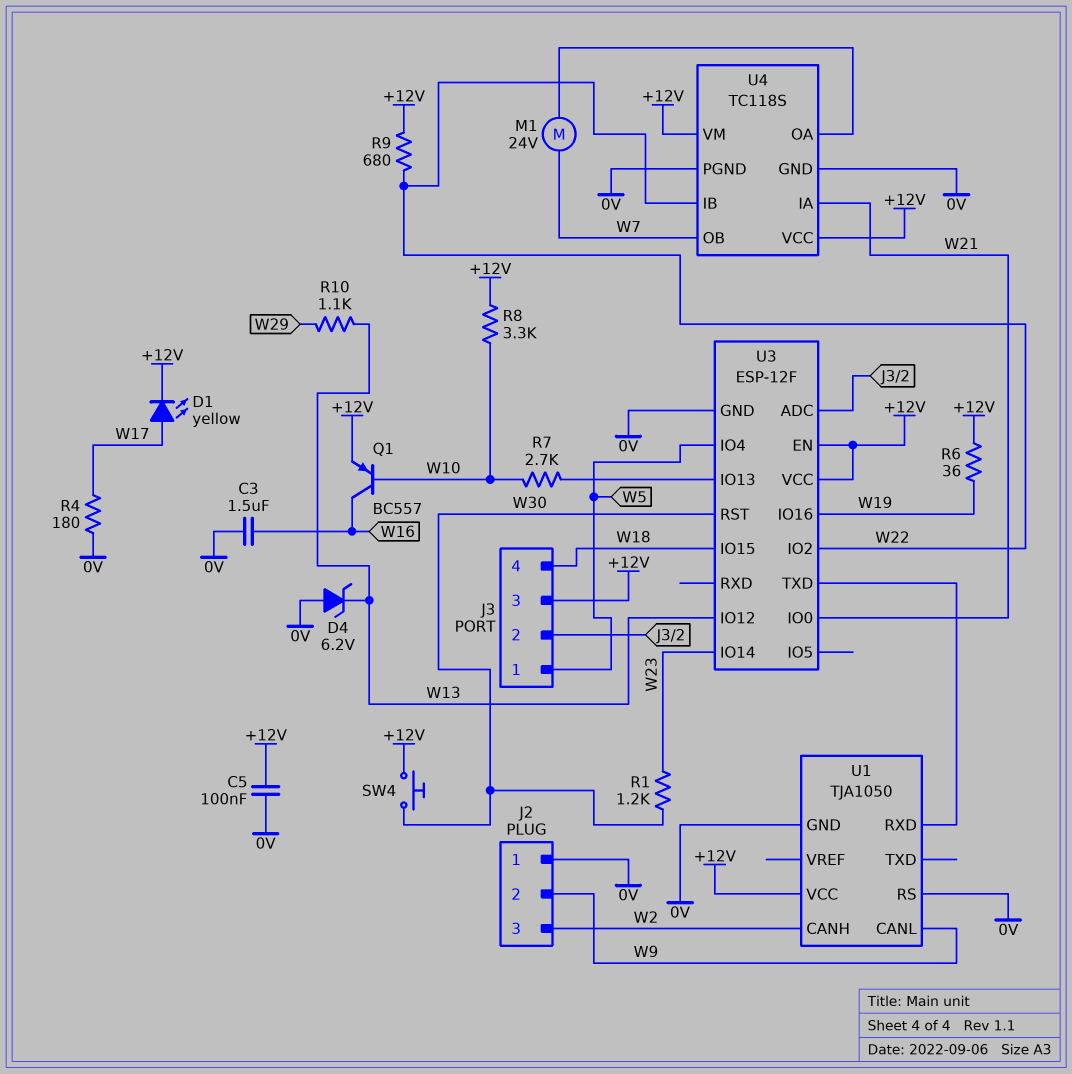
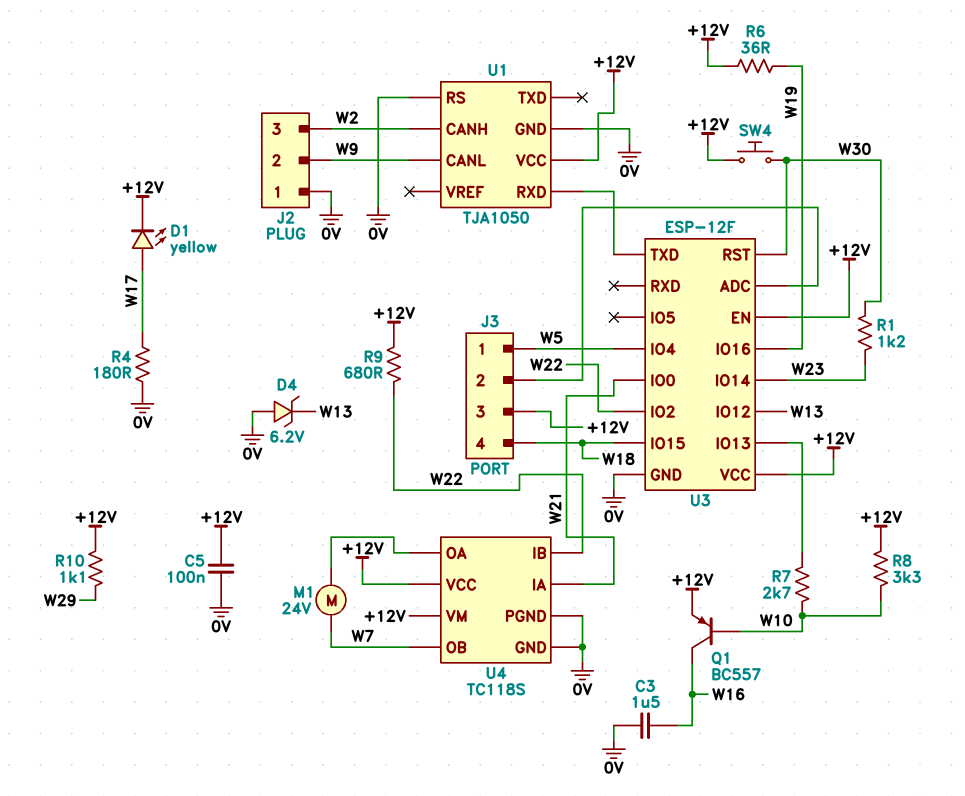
R10: 1.1k (W13, W29) -> 1.1k (+12V, W29)

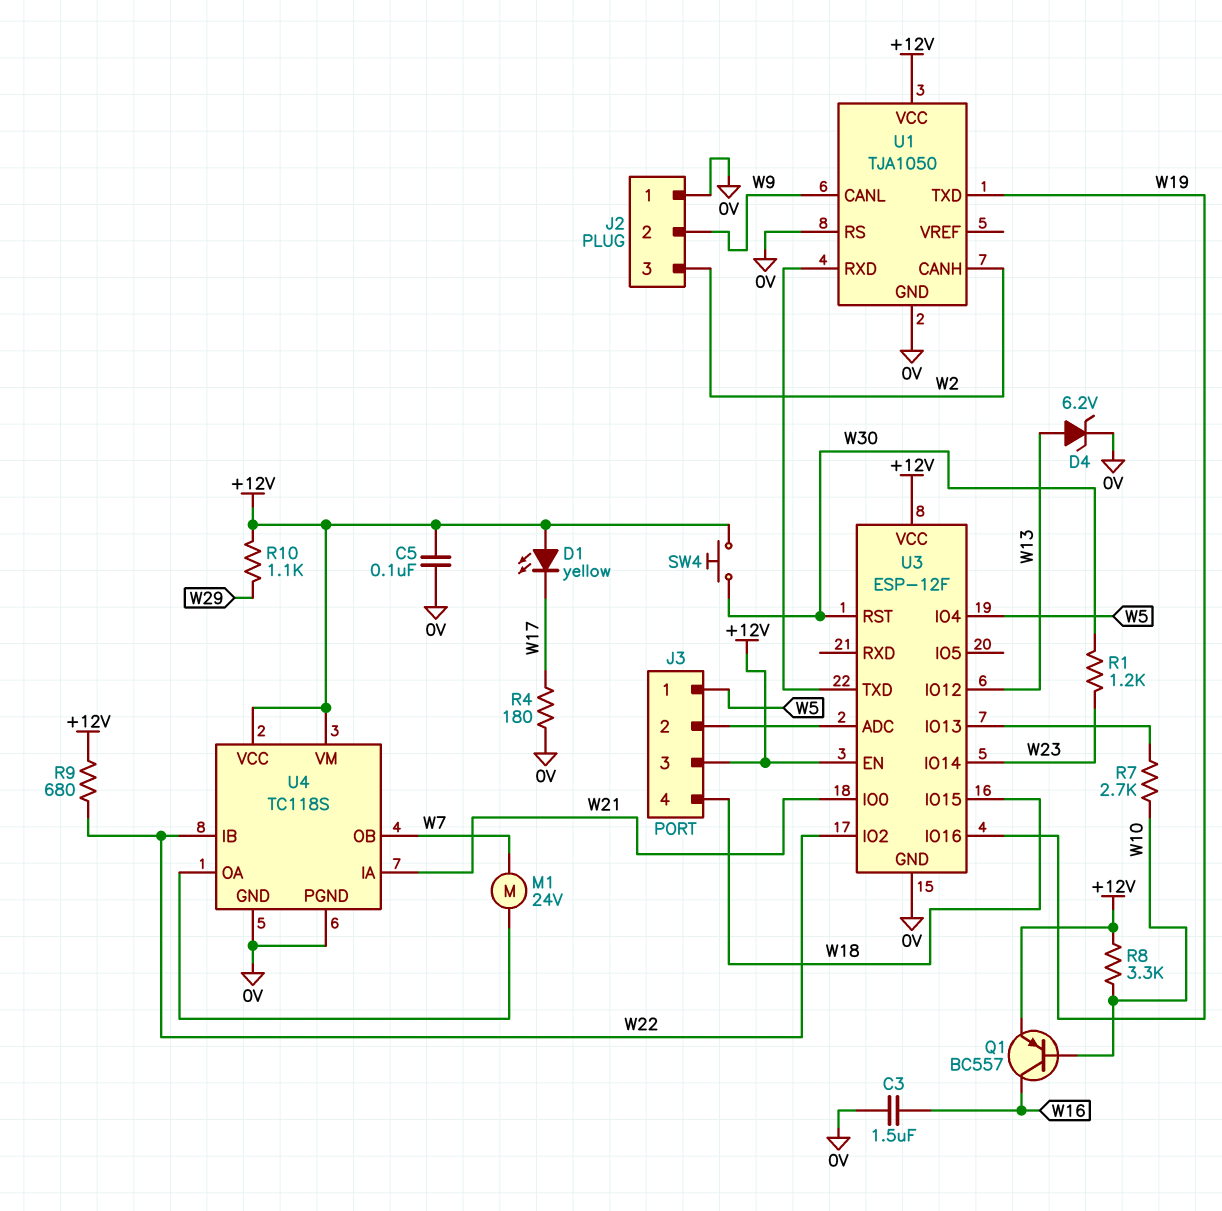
D1: LED yellow (A W17, K +12V) -> LED yellow (A +12V, K W17)
D4: zener 6.2V (A 0V, K W13) -> zener 6.2V (A W13, K 0V)
R6: 36 (+12V, W19) -> none
U1 pin TXD: none -> W19

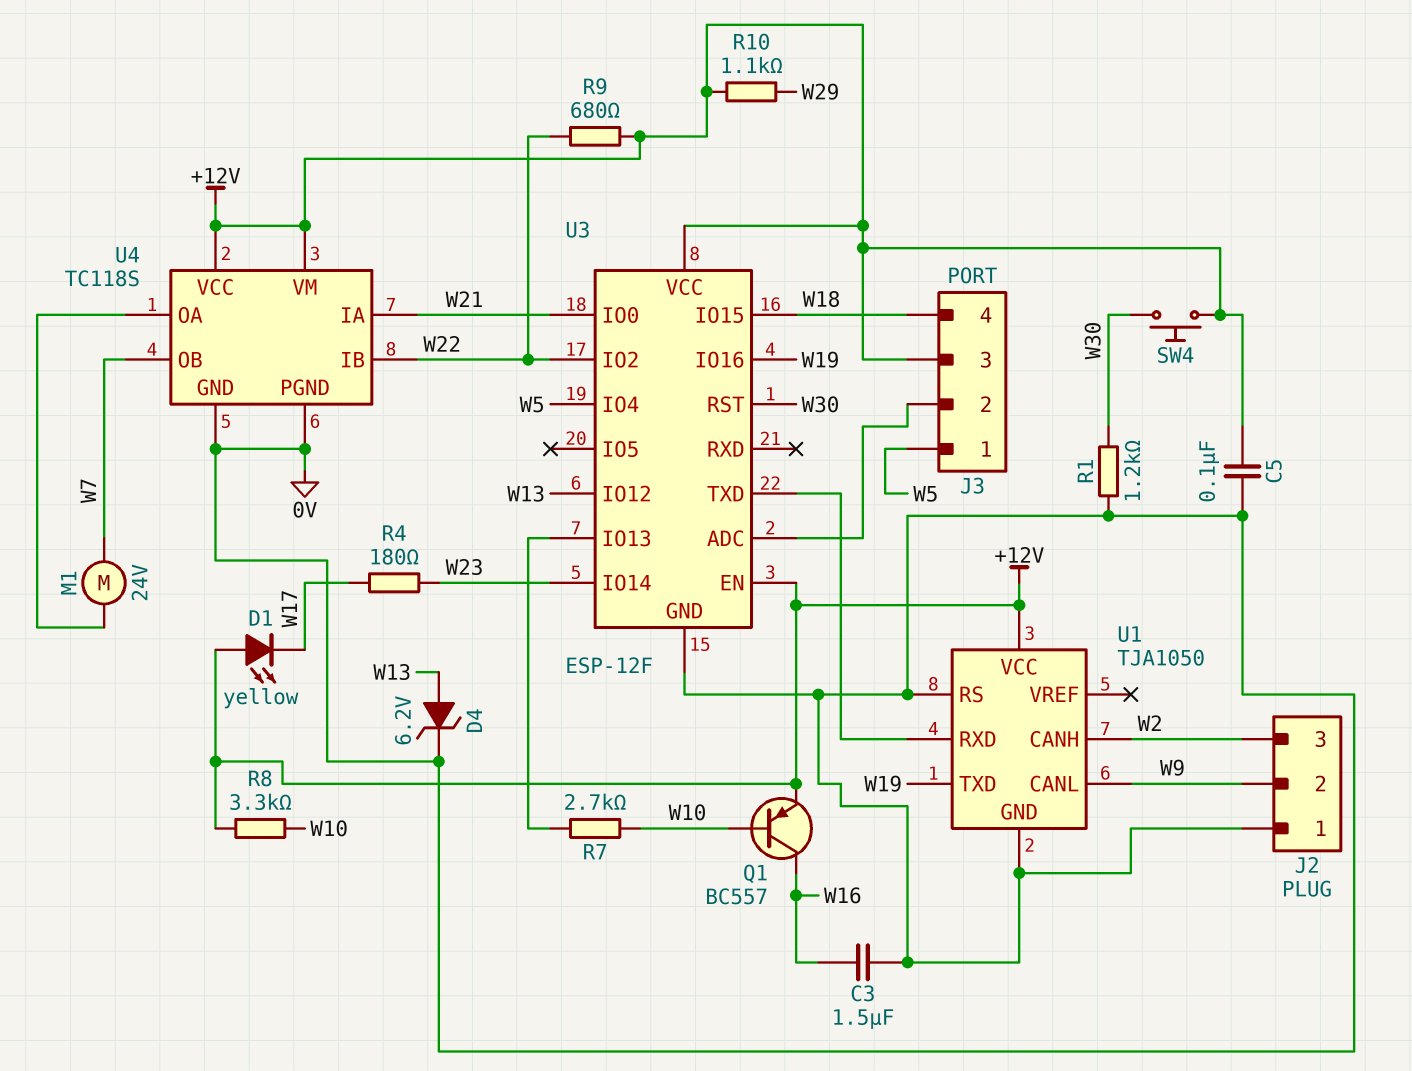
R1: 1.2k (W23, W30) -> 1.2k (0V, W30)
R4: 180 (0V, W17) -> 180 (W17, W23)

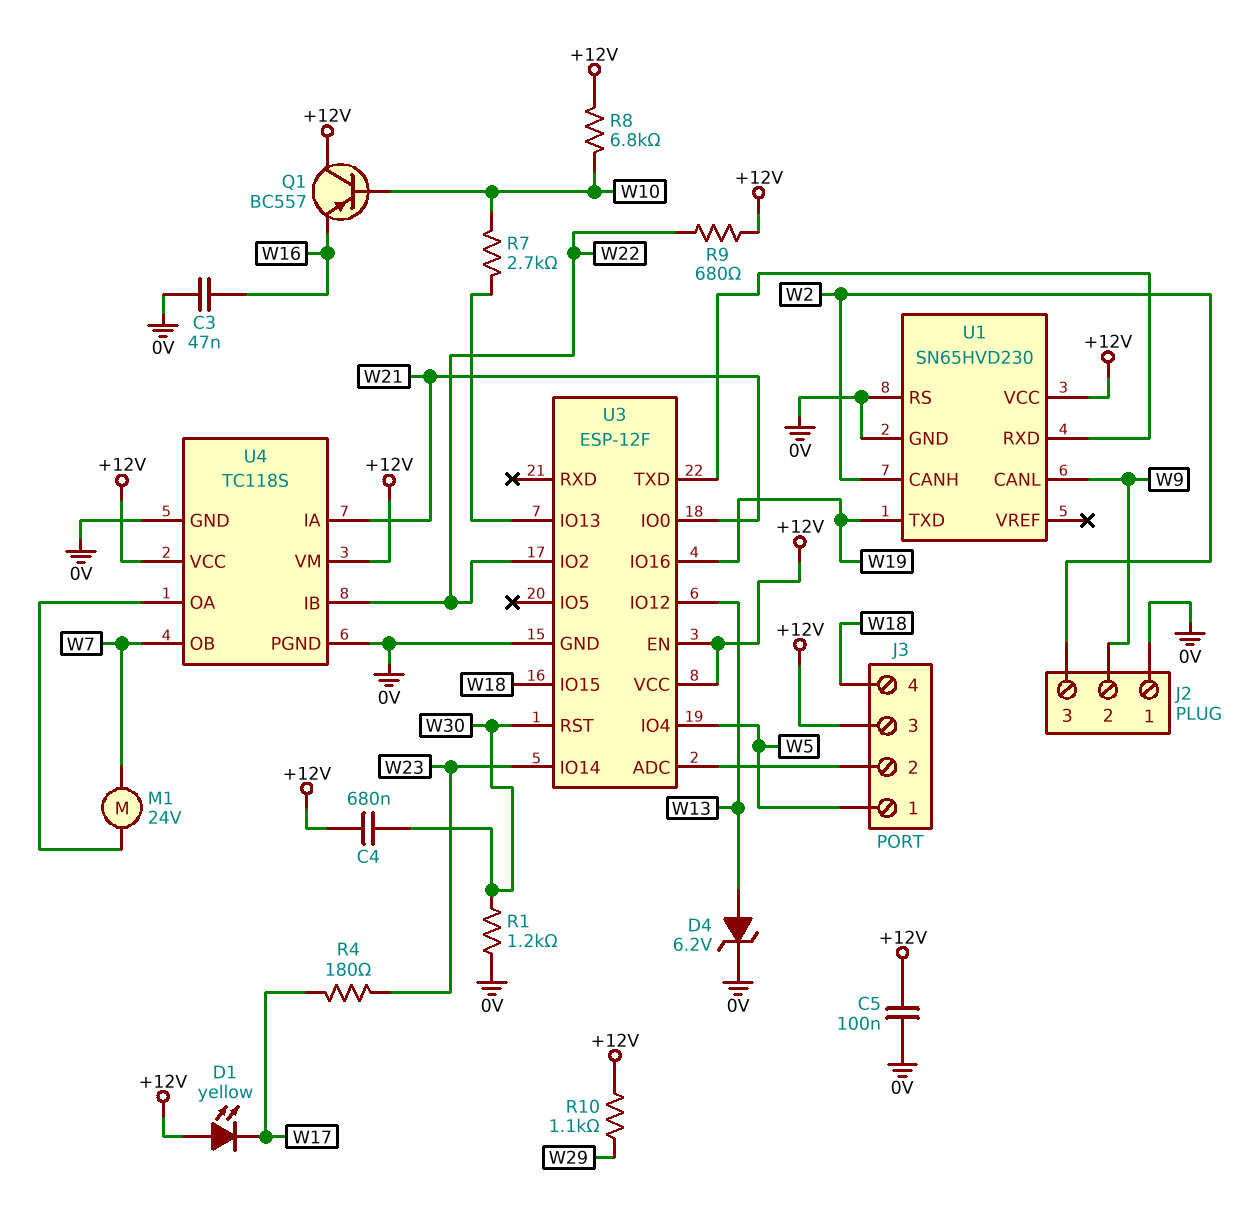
C3: 1.5uF (0V, W16) -> 47nF (0V, W16)
C4: none -> 680nF (+12V, W30)
Q1: PNP BC557 (B W10, C W16, E +12V) -> PNP BC557 (B W10, C +12V, E W16)
R8: 3.3k (+12V, W10) -> 6.8k (+12V, W10)
SW4: button (+12V, W30) -> none
U1: TJA1050 -> SN65HVD230

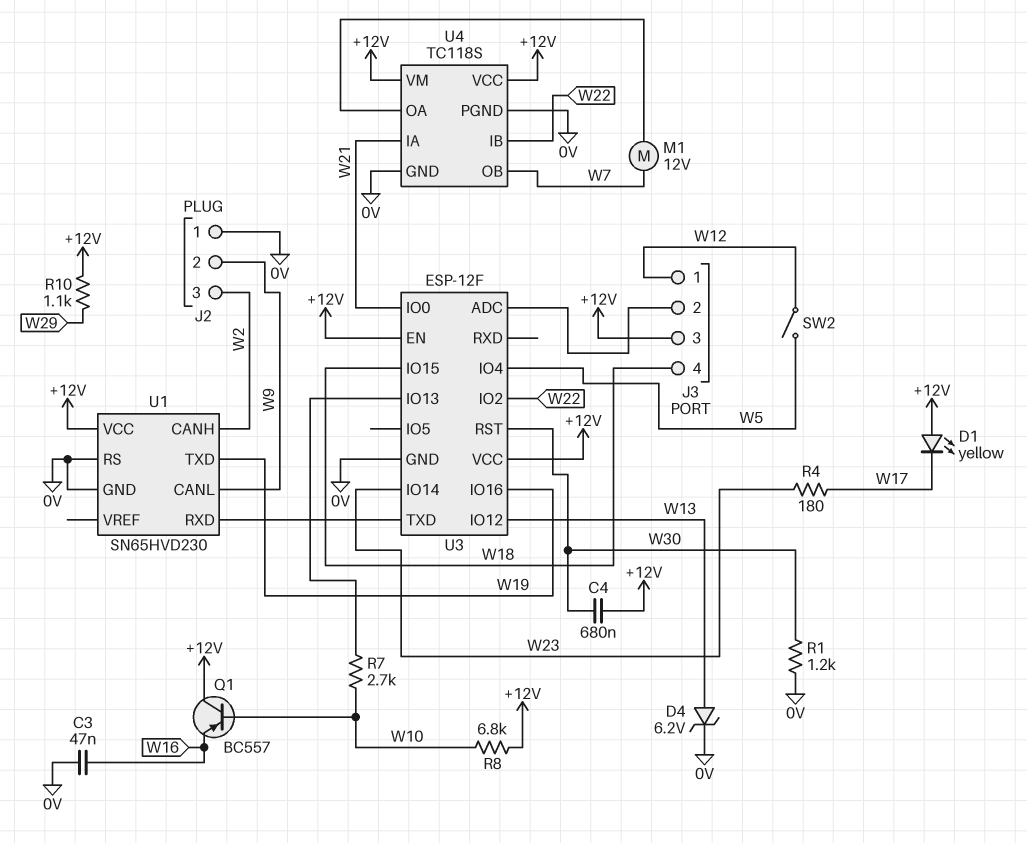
C5: 100nF (+12V, 0V) -> none
J3 pin 1: W5 -> W12
M1: motor 24V (U4/OA, W7) -> motor 12V (U4/OA, W7)
R9: 680 (+12V, W22) -> none
SW2: none -> switch (W5, W12)

